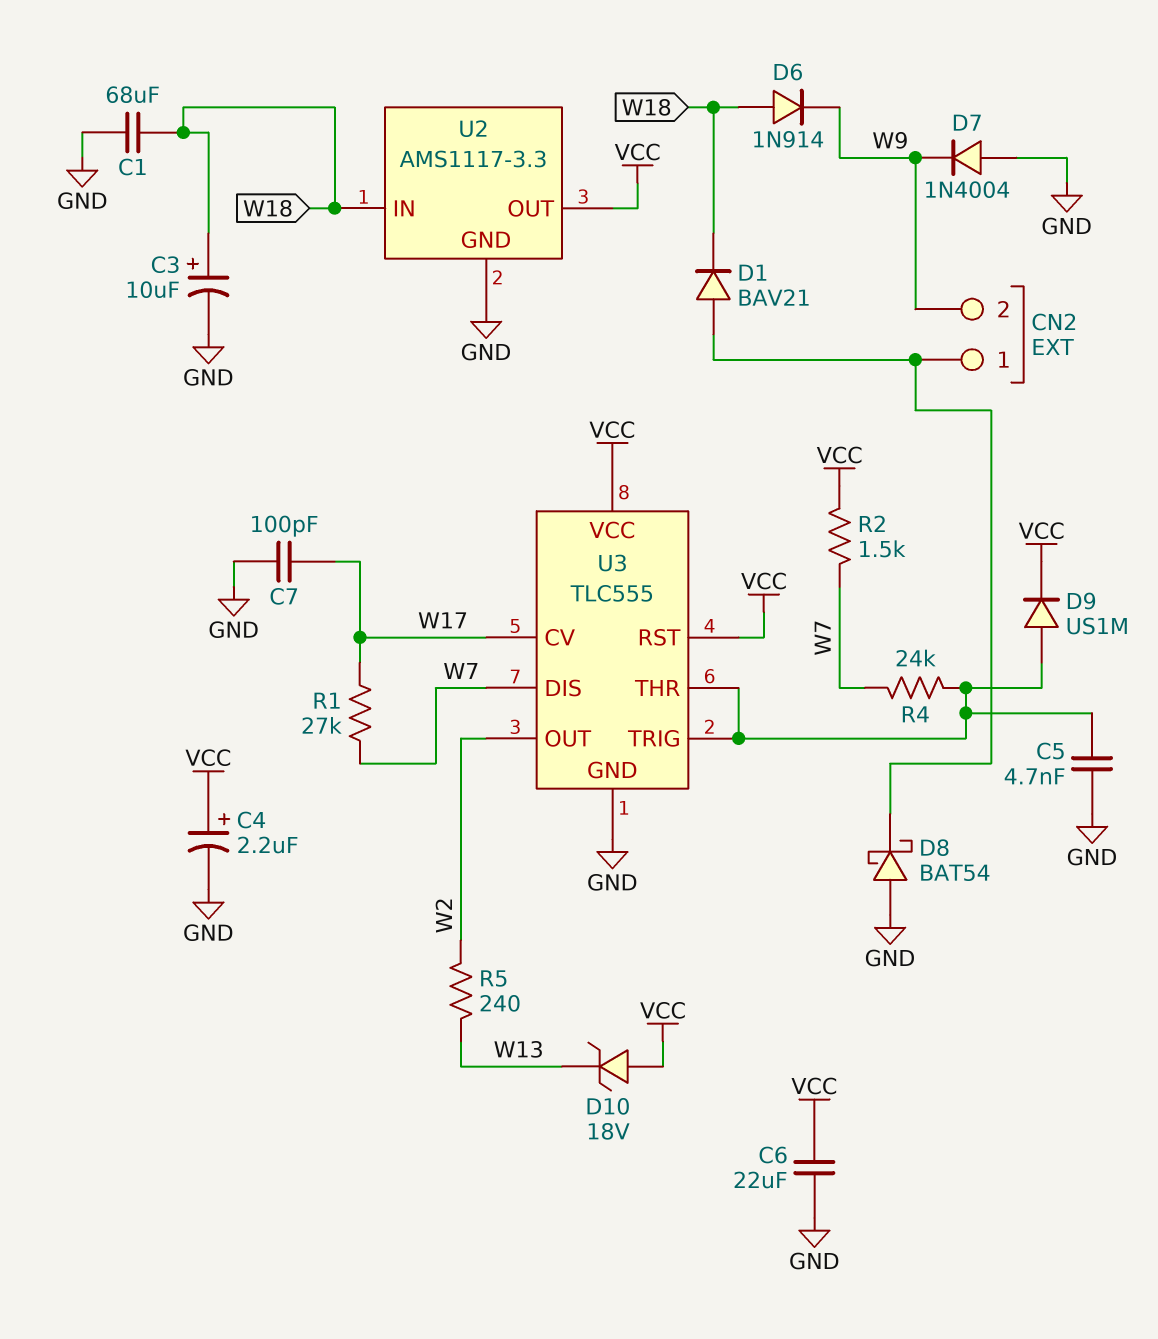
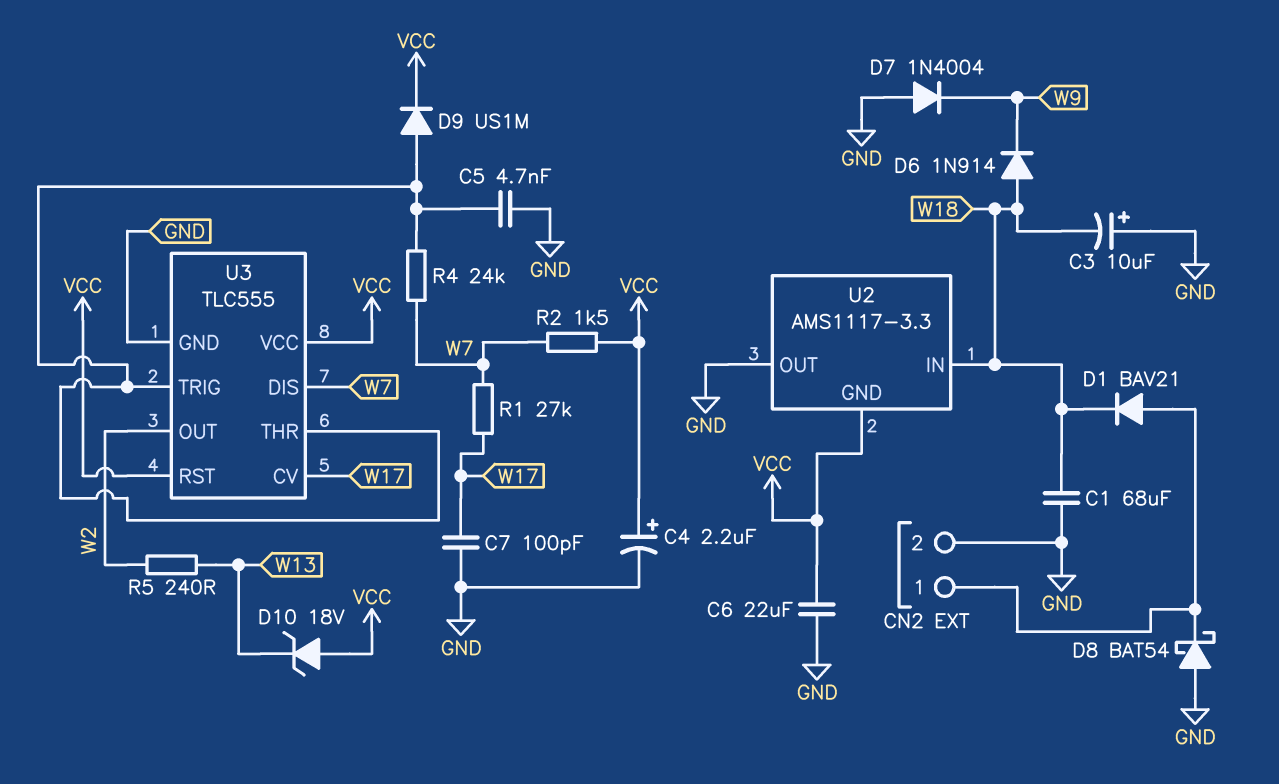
C3: 10uF (plus W18, minus GND) -> 10uF (plus GND, minus W18)
CN2 pin 2: W9 -> GND
U2 pin GND: GND -> VCC
U2 pin OUT: VCC -> GND

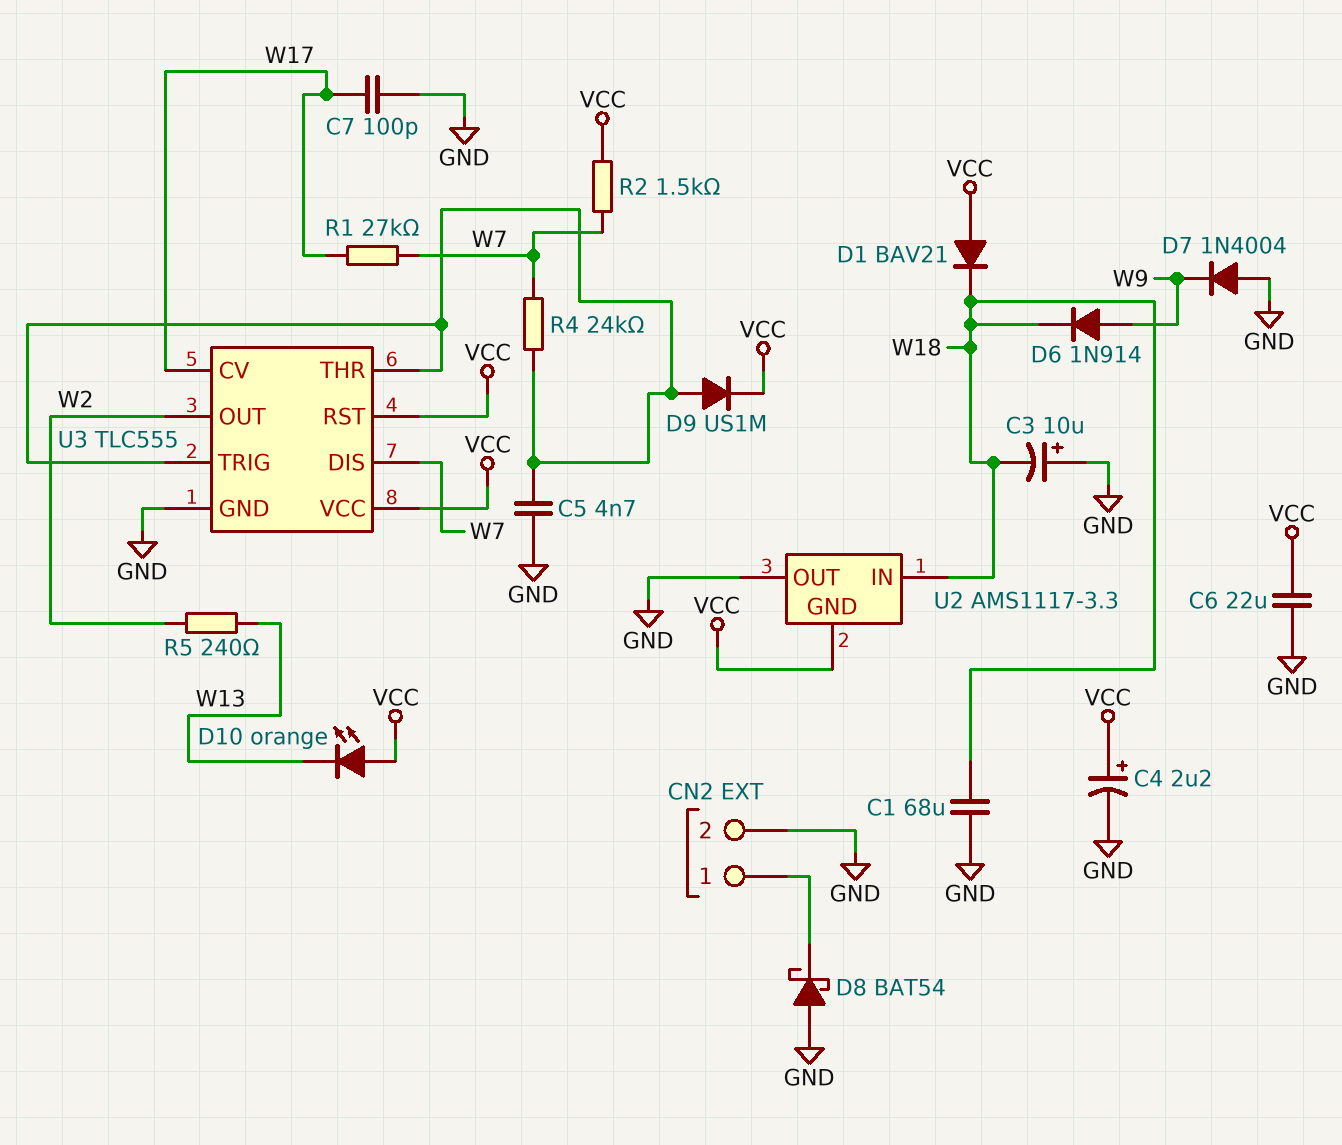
D1: diode BAV21 (A CN2/1, K W18) -> diode BAV21 (A VCC, K W18)
D6: diode 1N914 (A W18, K W9) -> diode 1N914 (A W9, K W18)
D10: zener 18V (A VCC, K W13) -> LED orange (A VCC, K W13)

